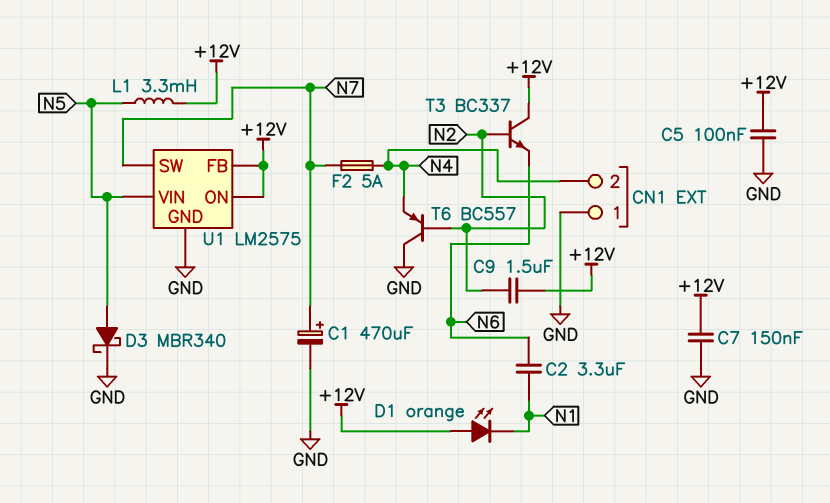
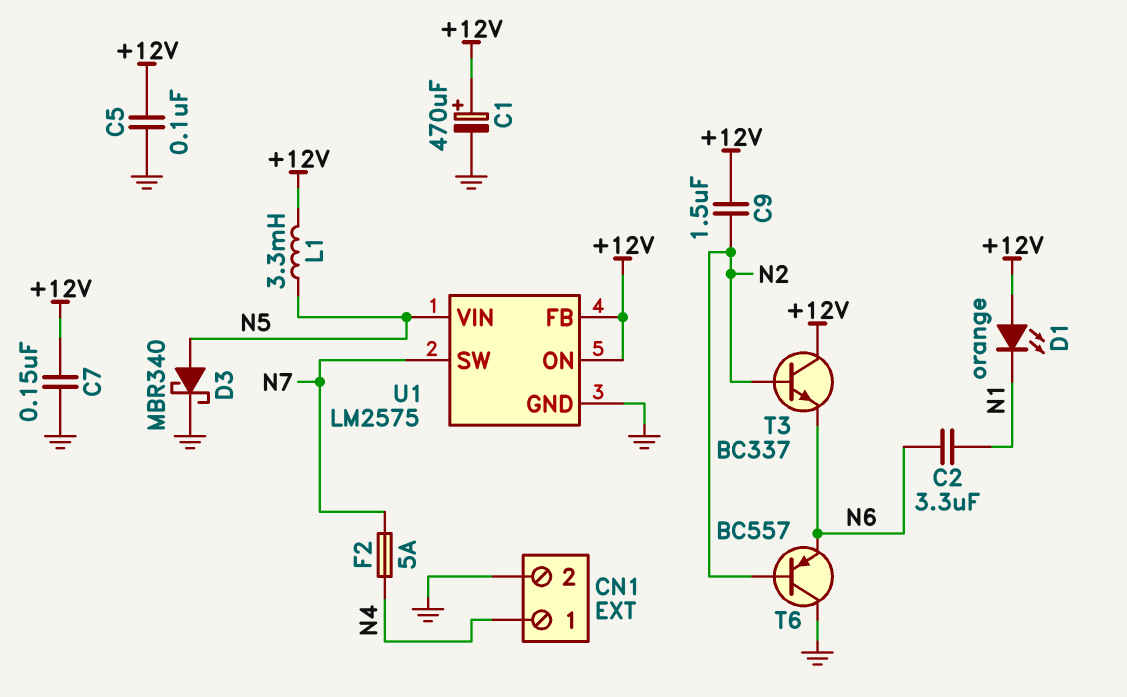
C1: 470uF (plus N7, minus GND) -> 470uF (plus +12V, minus GND)
CN1 pin 1: GND -> N4
CN1 pin 2: N4 -> GND
T6: PNP BC557 (B N2, C GND, E N4) -> PNP BC557 (B N2, C GND, E N6)

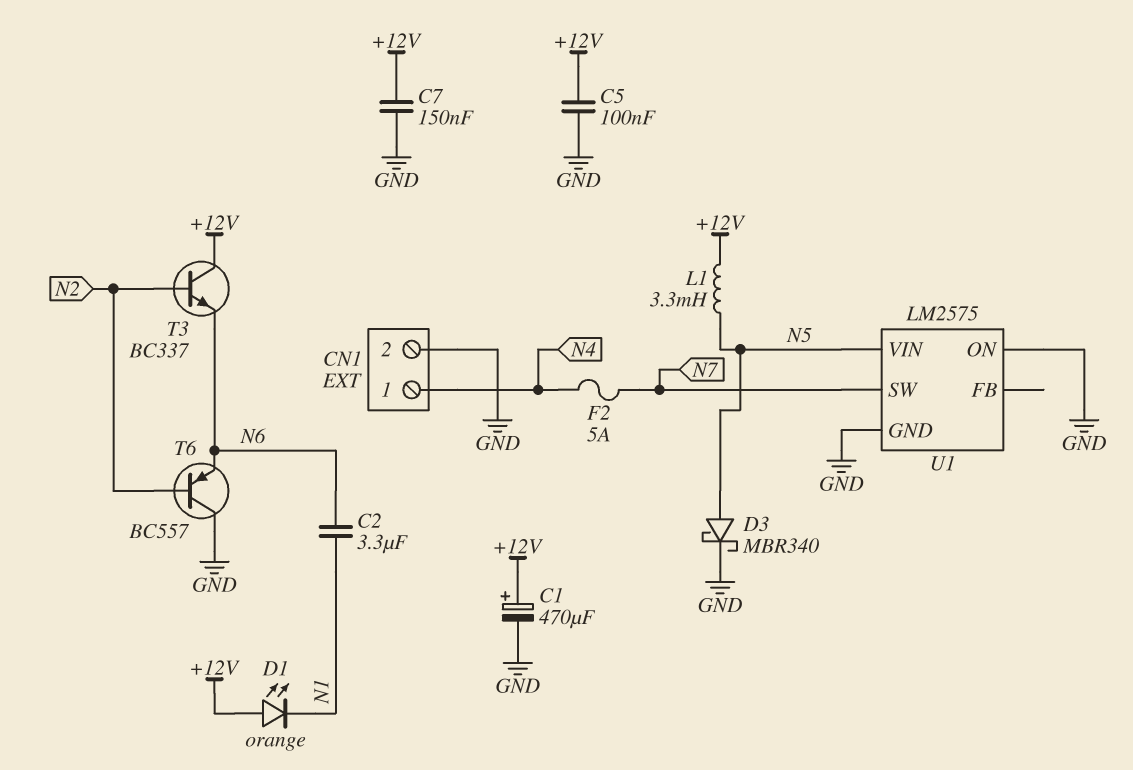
C9: 1.5uF (+12V, N2) -> none
U1 pin FB: +12V -> none
U1 pin ON: +12V -> GND

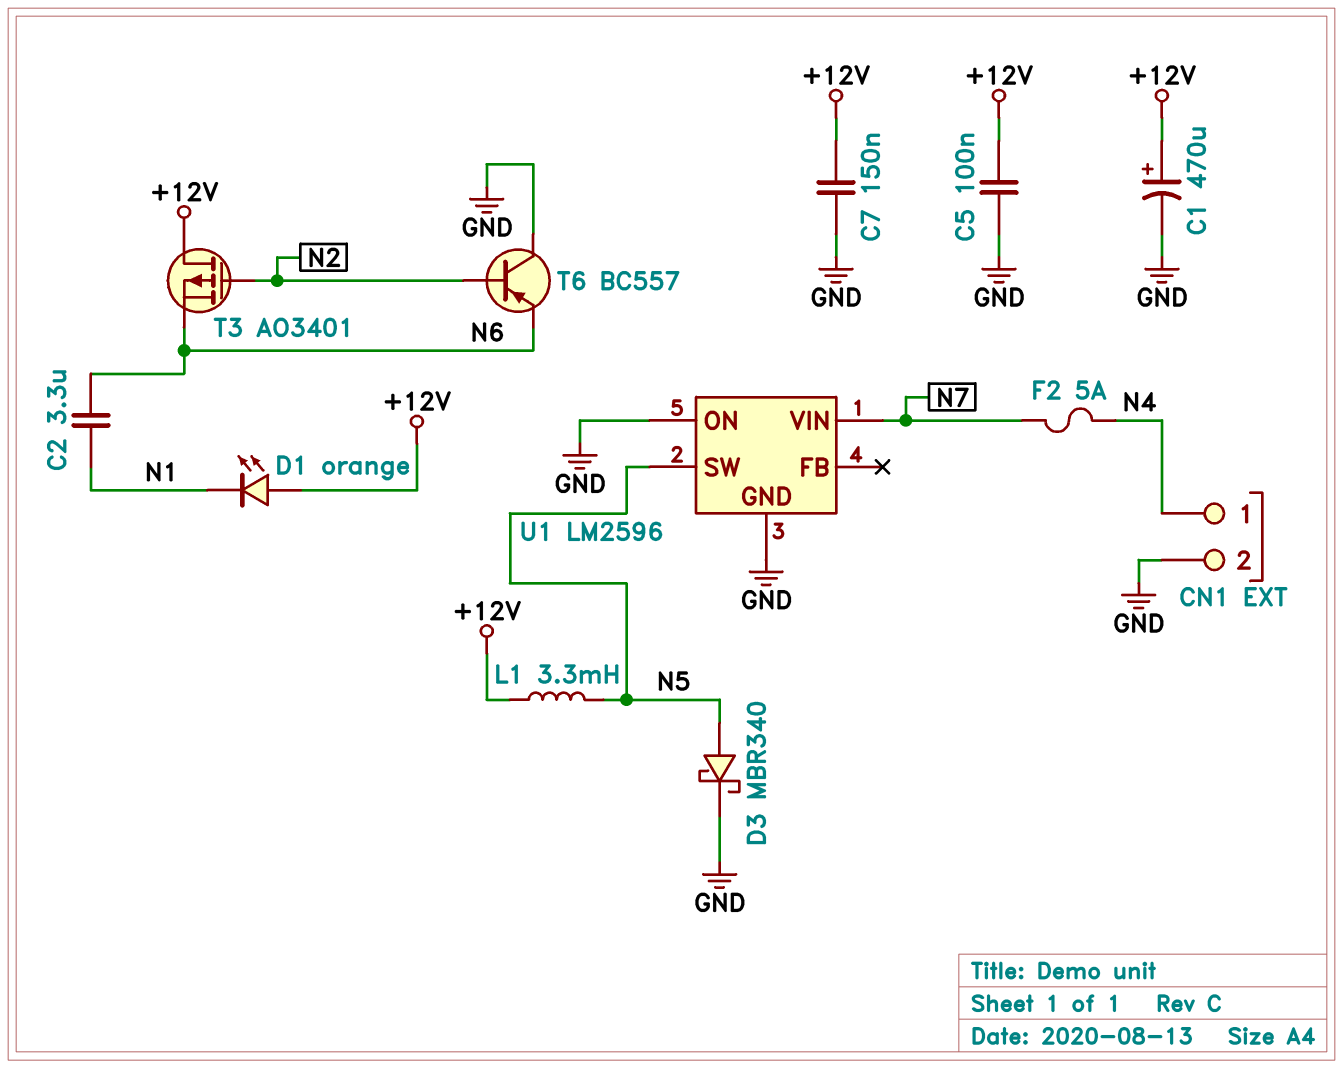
T3: NPN BC337 (B N2, C +12V, E N6) -> PMOS AO3401 (G N2, D +12V, S N6)
U1: LM2575 -> LM2596
U1 pin SW: N7 -> N5
U1 pin VIN: N5 -> N7

